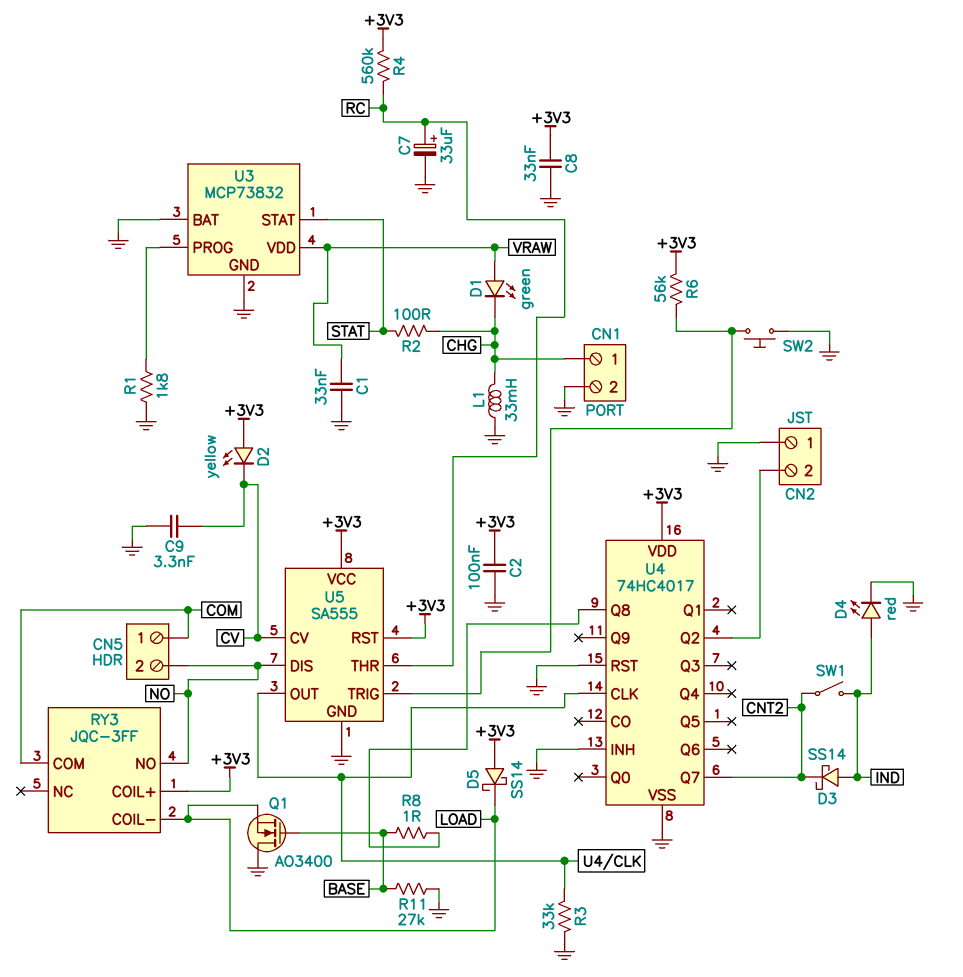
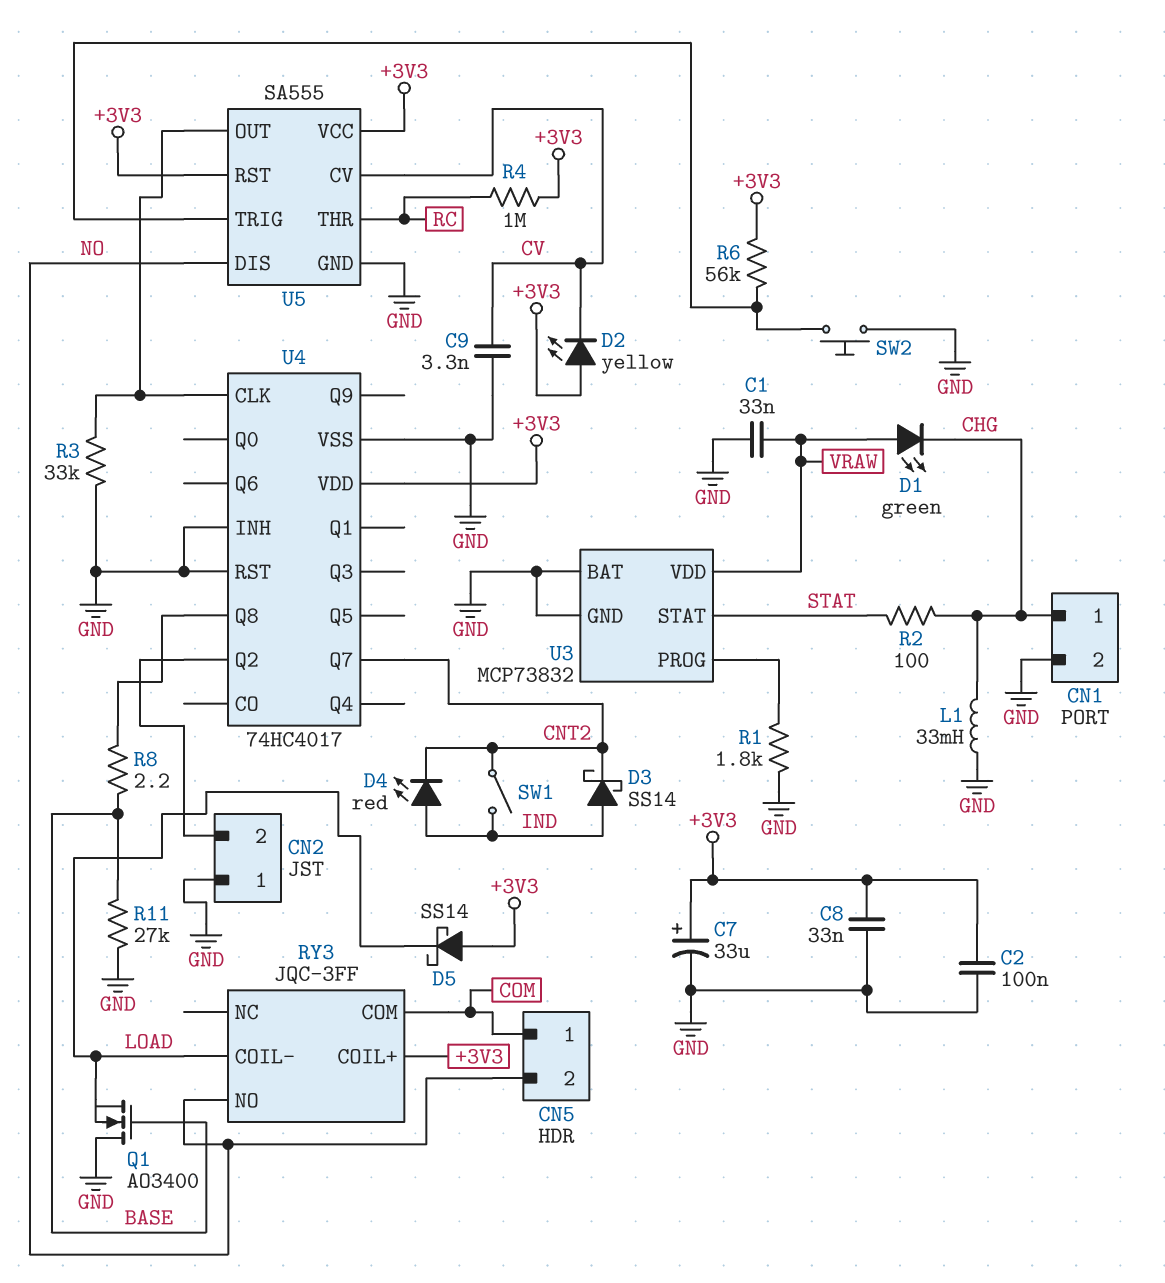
C7: 33uF (plus RC, minus GND) -> 33uF (plus +3V3, minus GND)
D4: LED red (A IND, K GND) -> LED red (A IND, K CNT2)
R4: 560k (+3V3, RC) -> 1M (+3V3, RC)
R8: 1 (BASE, U4/Q8) -> 2.2 (BASE, U4/Q8)

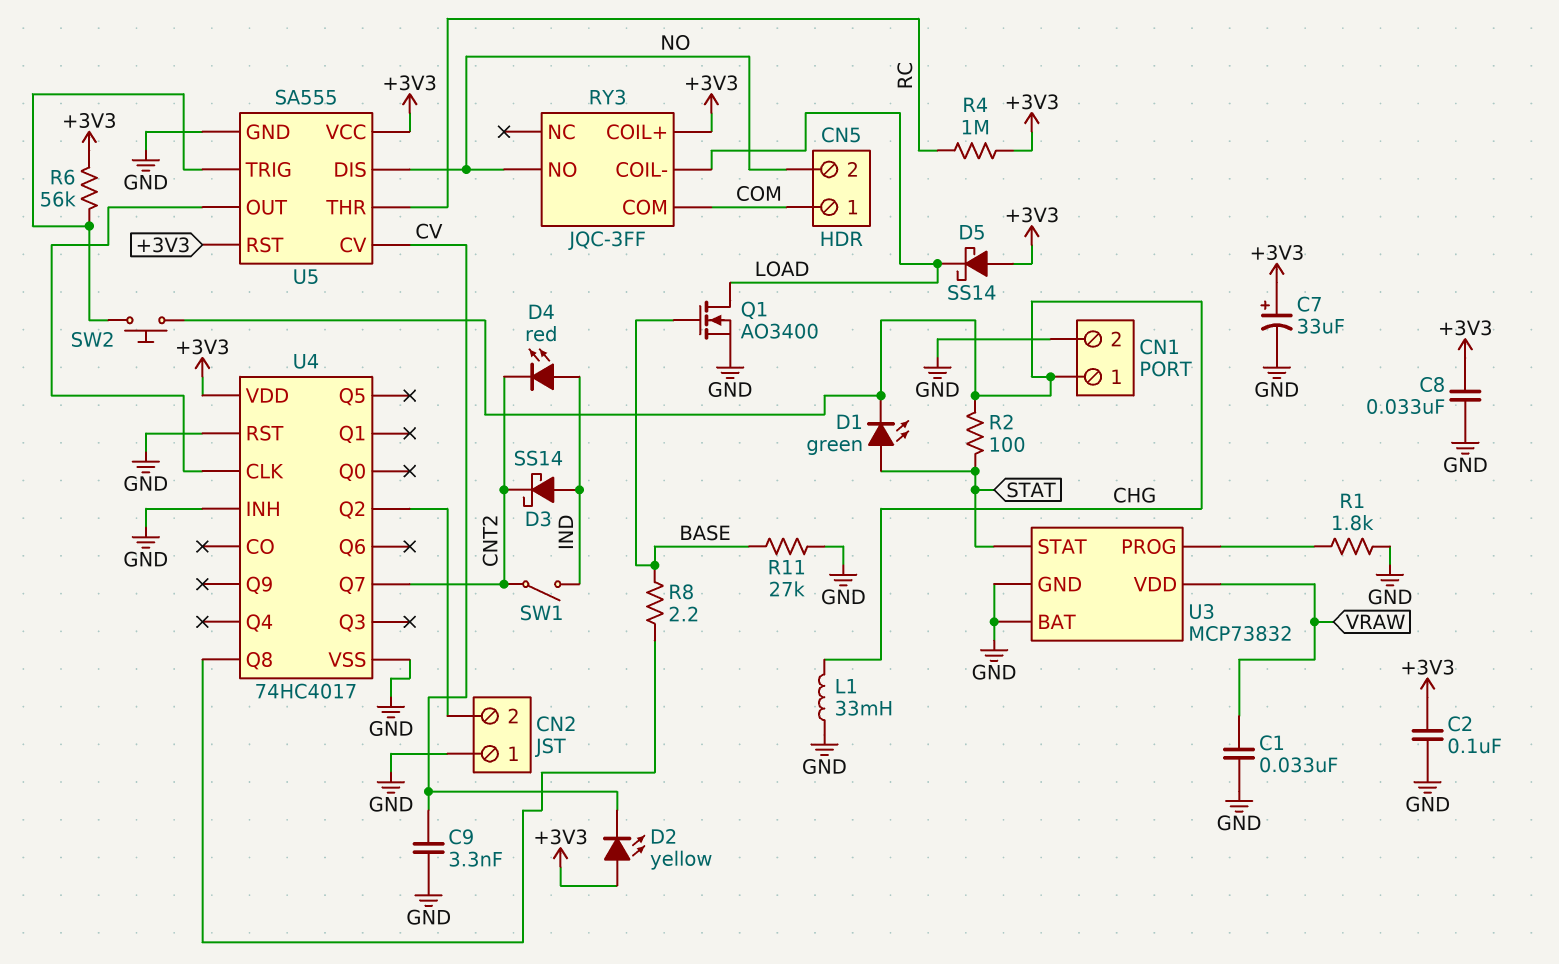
D1: LED green (A VRAW, K CHG) -> LED green (A STAT, K CHG)
Q1: NMOS AO3400 (G BASE, D GND, S LOAD) -> NMOS AO3400 (G BASE, D LOAD, S GND)
R3: 33k (GND, U4/CLK) -> none
SW2: button (GND, U5/TRIG) -> button (CHG, U5/TRIG)

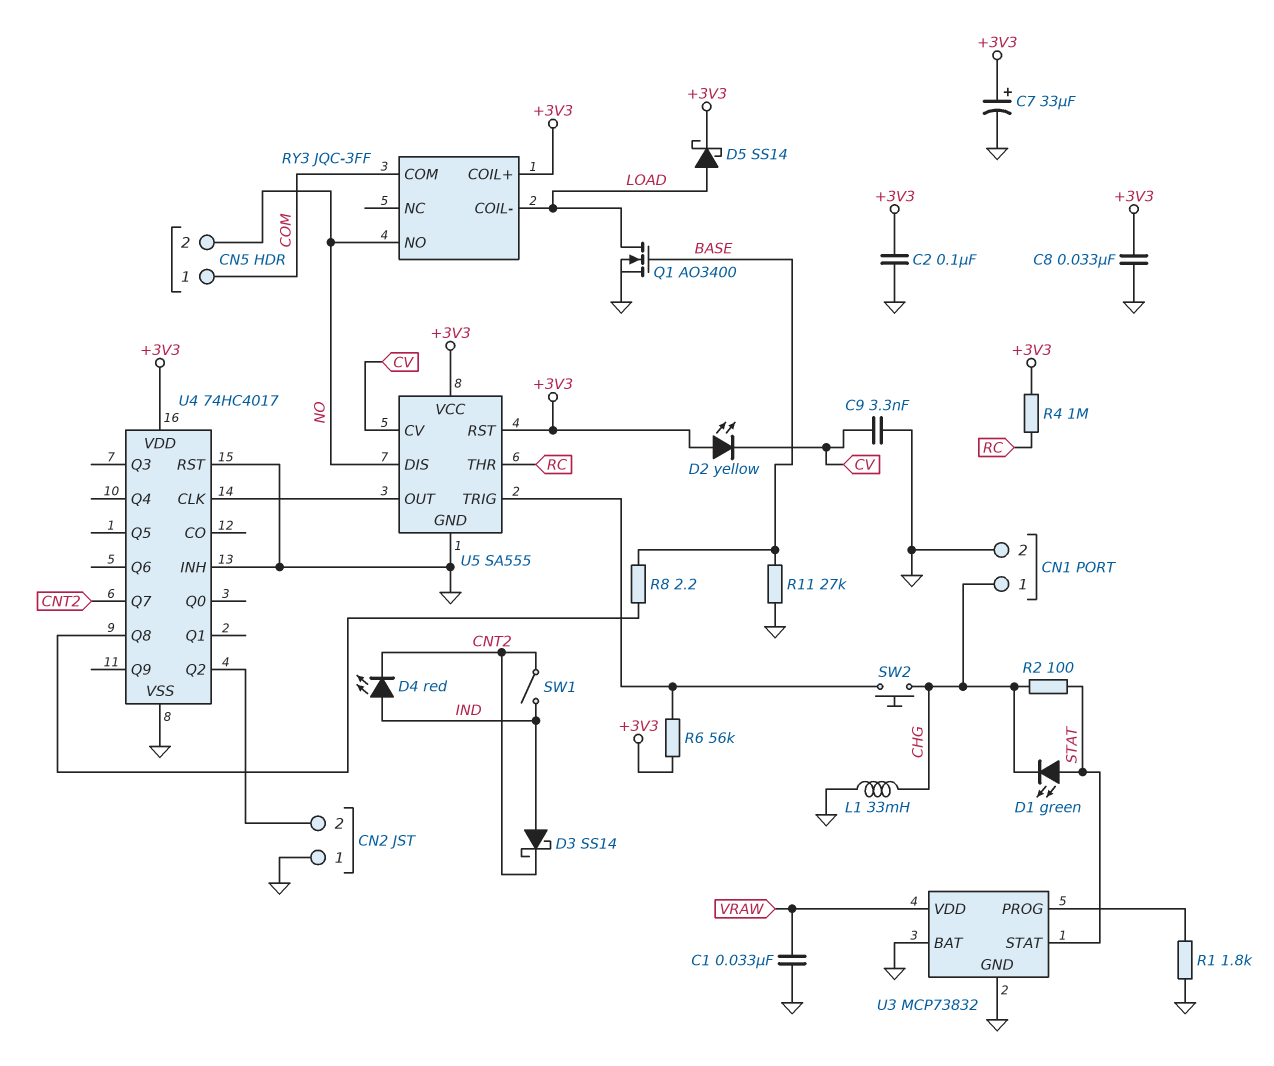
D5: schottky SS14 (A +3V3, K LOAD) -> schottky SS14 (A LOAD, K +3V3)

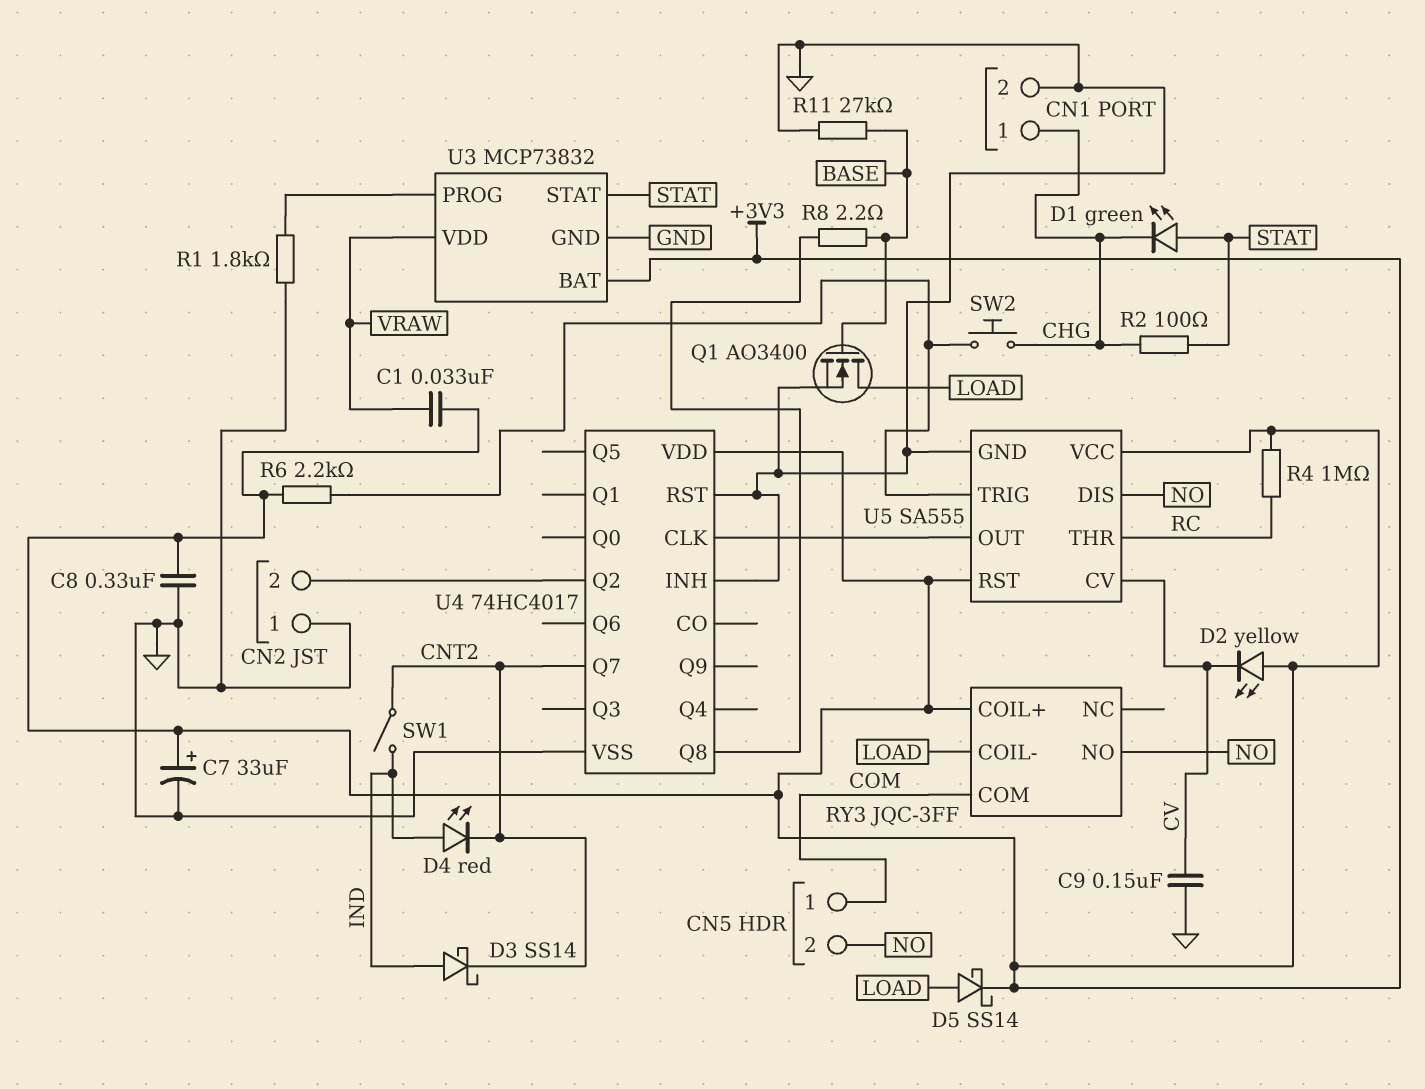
C1: 33nF (GND, VRAW) -> 33nF (+3V3, VRAW)
C2: 100nF (+3V3, GND) -> none
C8: 33nF (+3V3, GND) -> 330nF (+3V3, GND)
C9: 3.3nF (CV, GND) -> 150nF (CV, GND)
L1: 33mH (CHG, GND) -> none
R6: 56k (+3V3, U5/TRIG) -> 2.2k (+3V3, U5/TRIG)
U3 pin BAT: GND -> +3V3

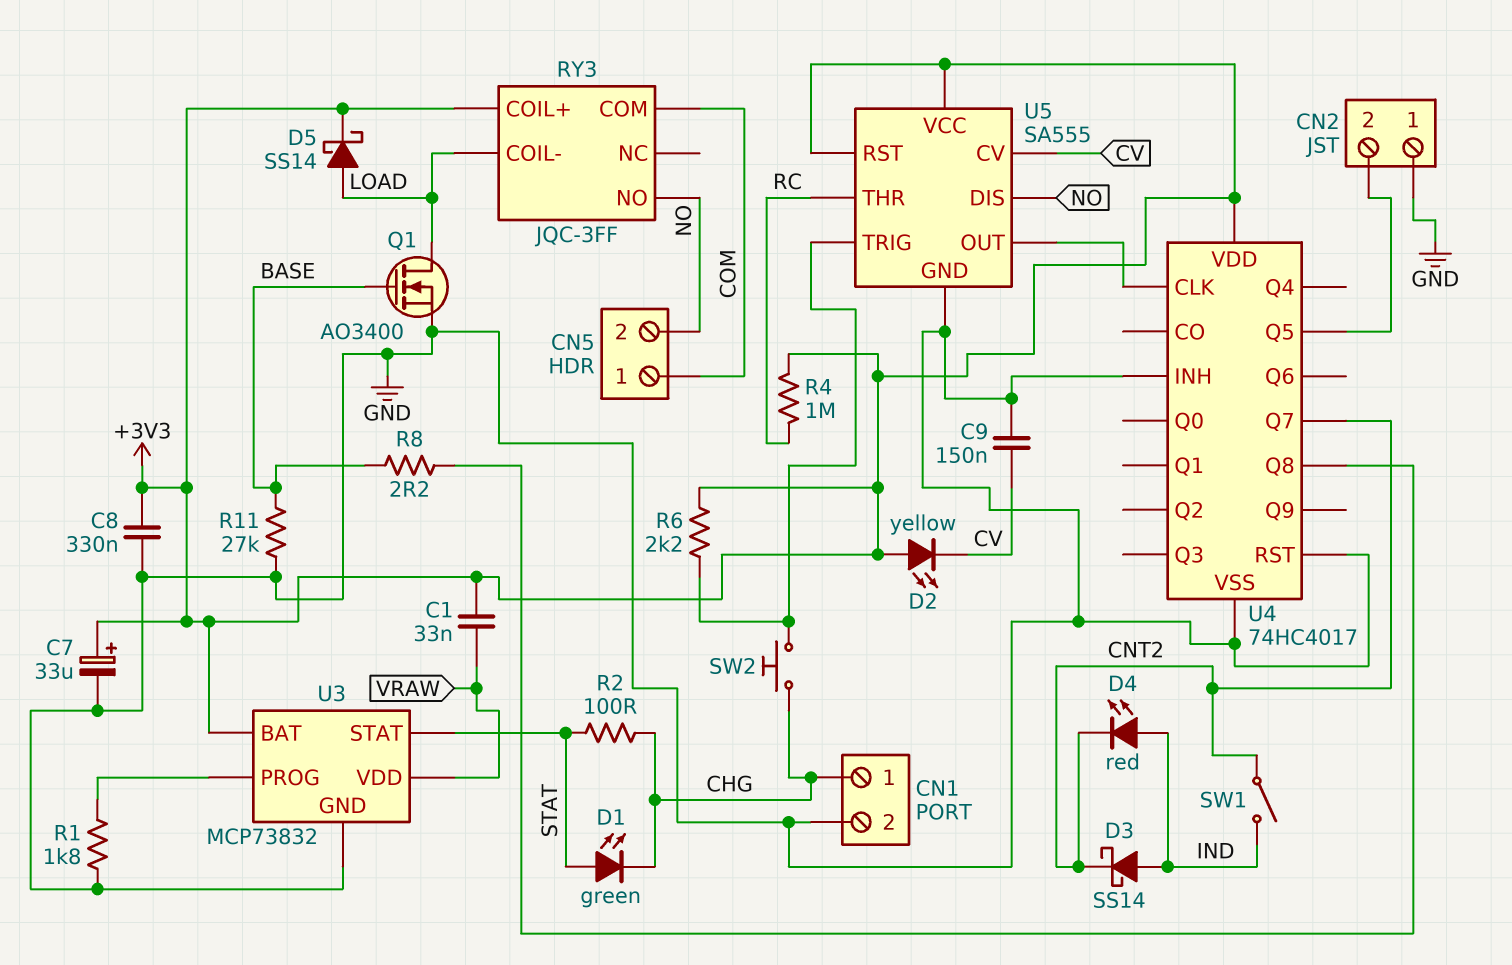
U4 pin Q2: CN2/2 -> none
U4 pin Q5: none -> CN2/2

